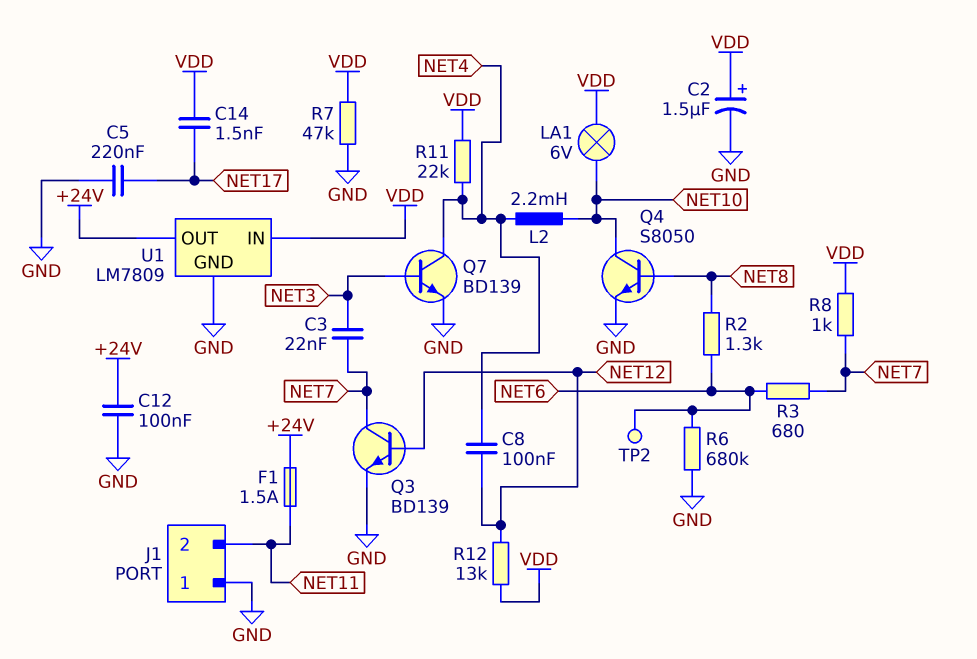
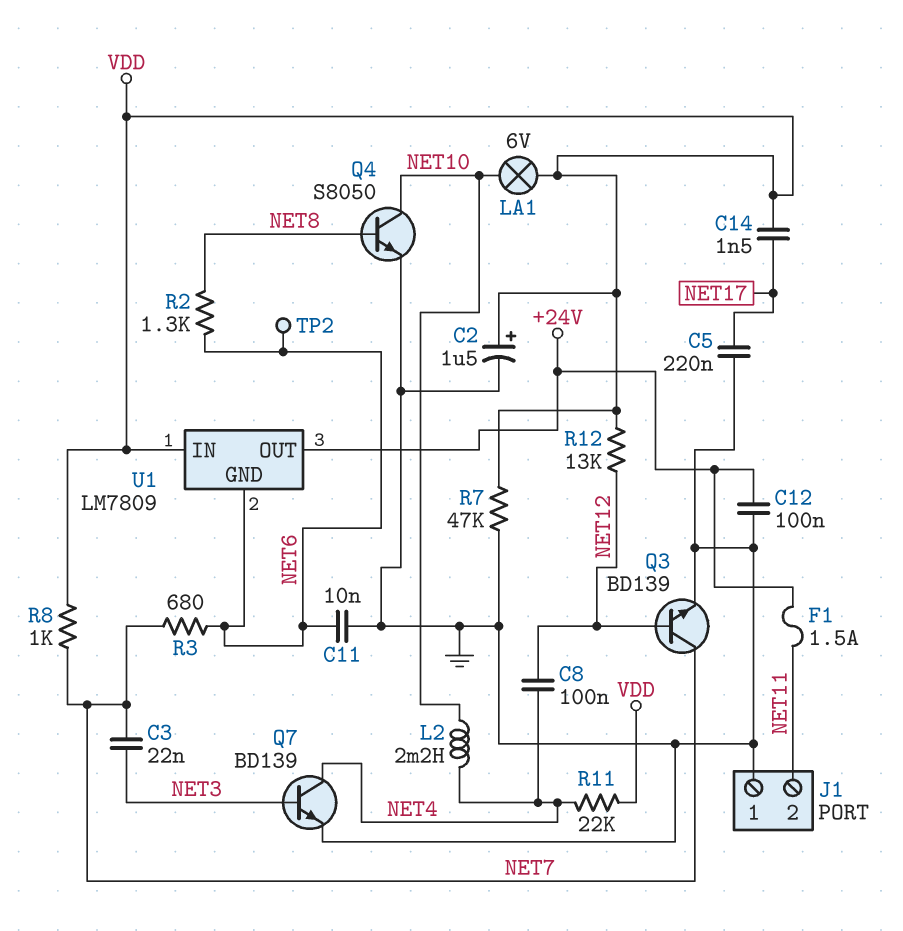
C11: none -> 10nF (GND, NET6)
R6: 680k (GND, NET6) -> none
U1 pin GND: GND -> NET6

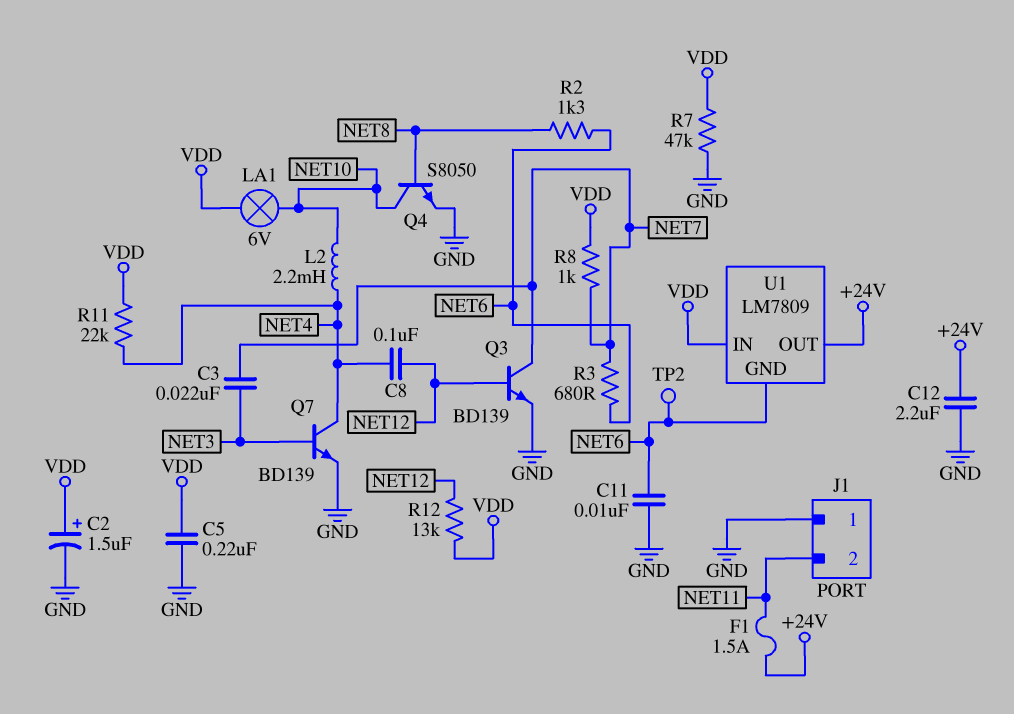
C5: 220nF (GND, NET17) -> 220nF (GND, VDD)
C12: 100nF (+24V, GND) -> 2.2uF (+24V, GND)
C14: 1.5nF (NET17, VDD) -> none

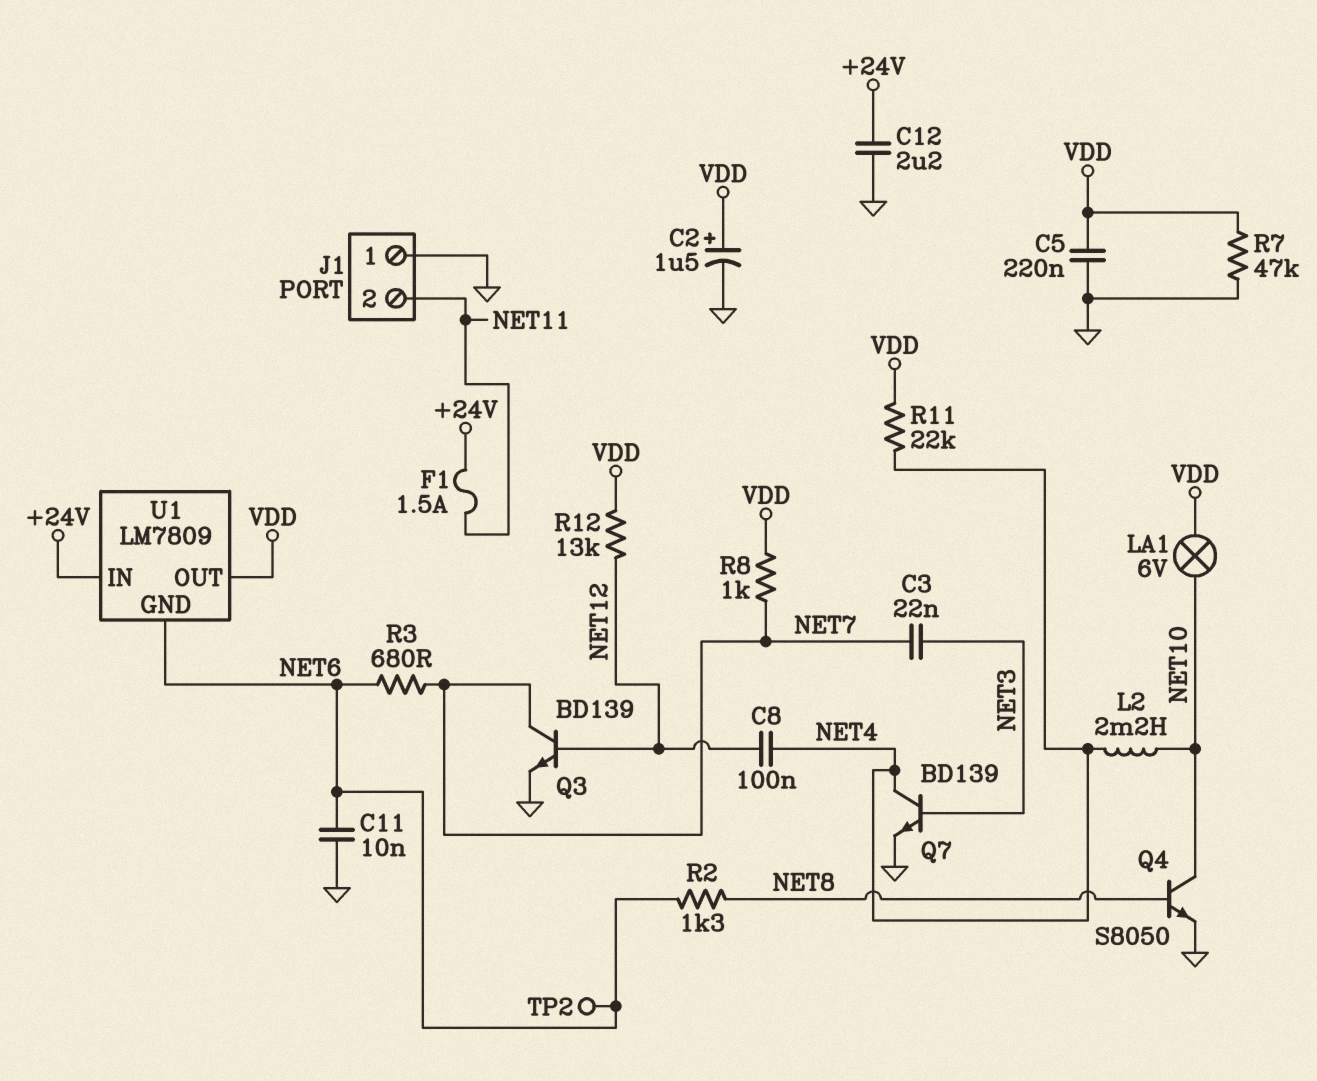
U1 pin IN: VDD -> +24V
U1 pin OUT: +24V -> VDD

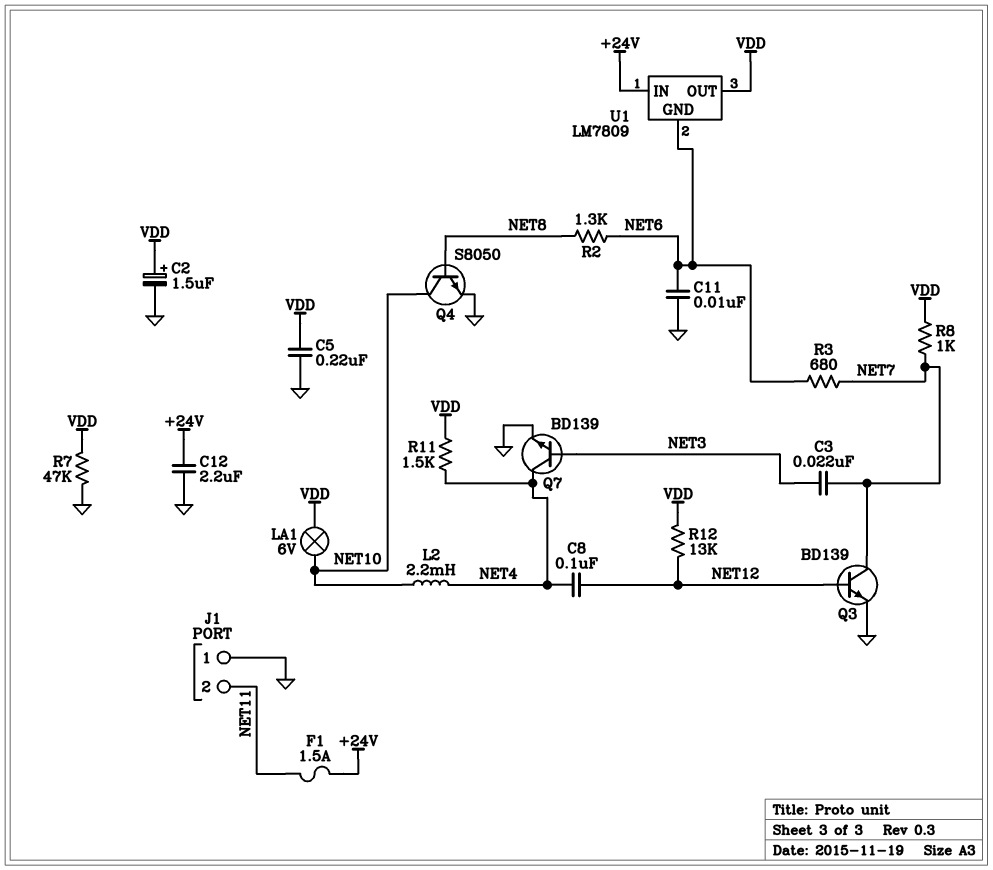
R11: 22k (NET4, VDD) -> 1.5k (NET4, VDD)
TP2: test point (NET6) -> none

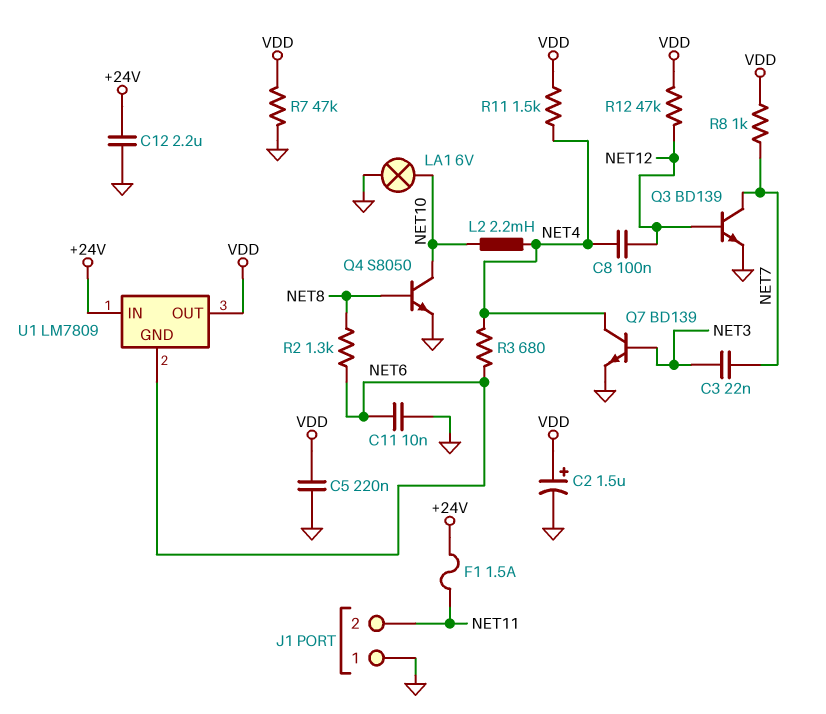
LA1: lamp 6V (NET10, VDD) -> lamp 6V (GND, NET10)
R3: 680 (NET6, NET7) -> 680 (NET4, NET6)
R12: 13k (NET12, VDD) -> 47k (NET12, VDD)

